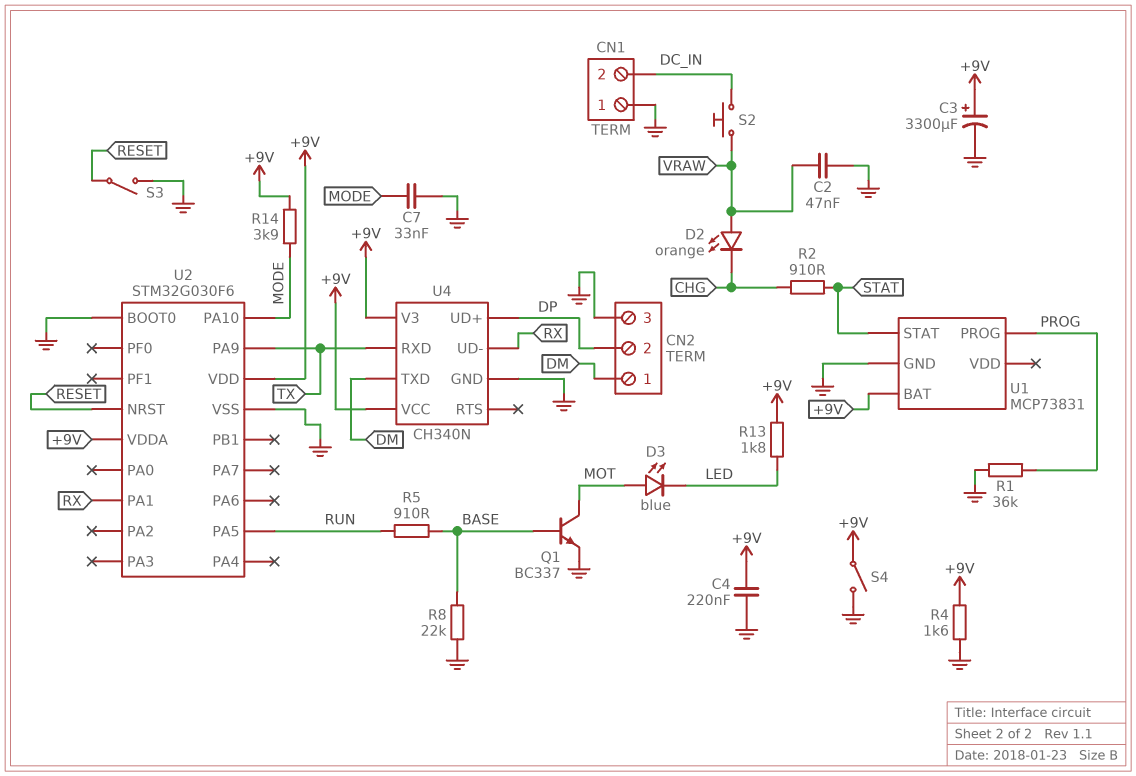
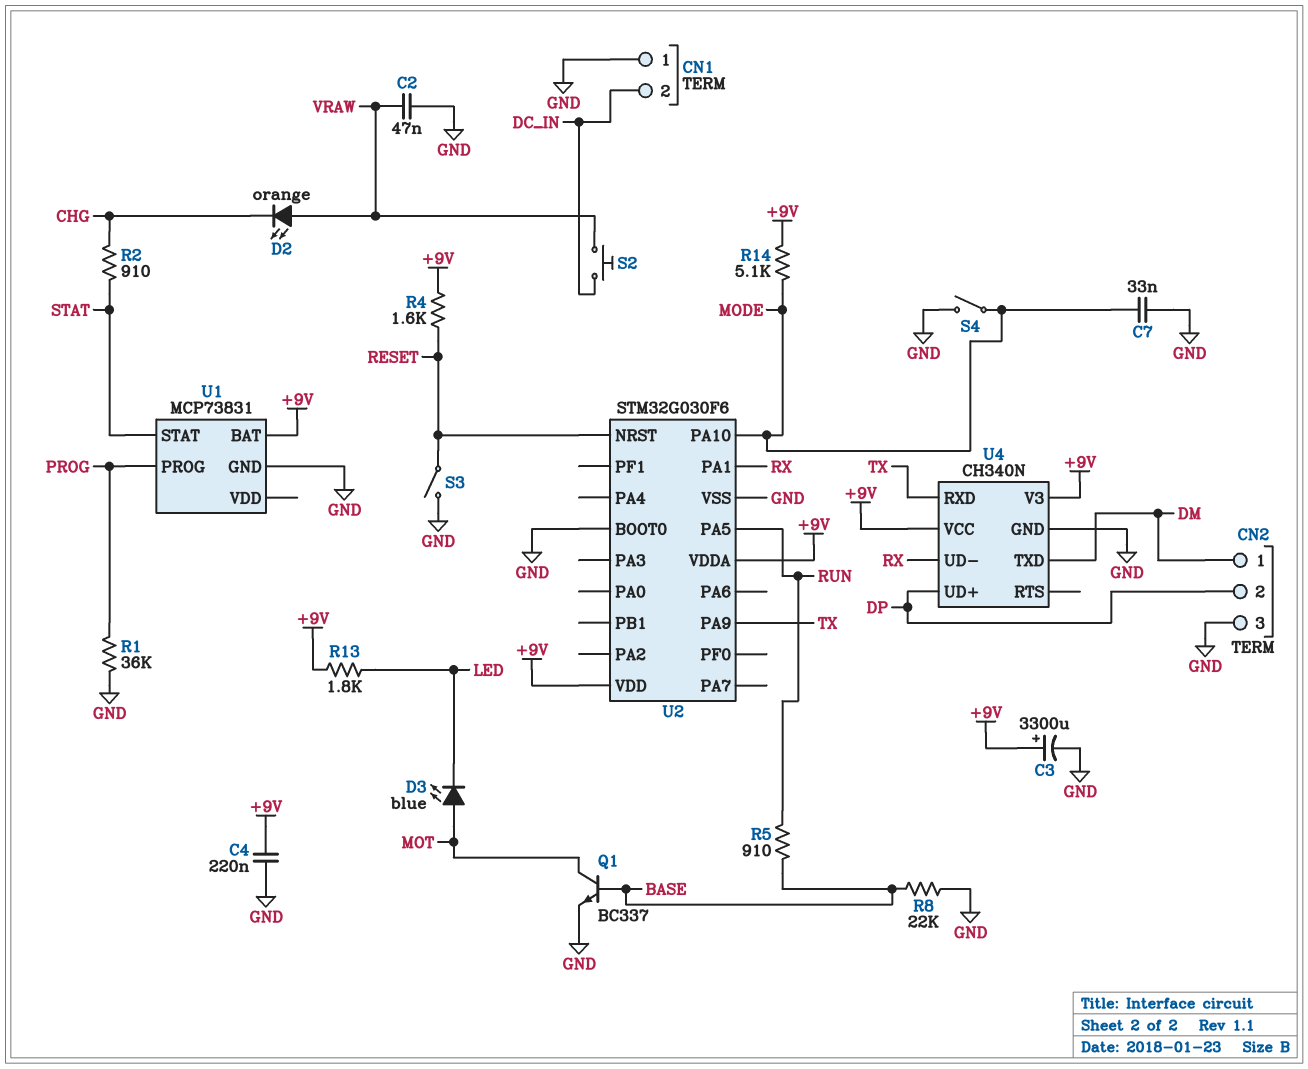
R4: 1.6k (+9V, GND) -> 1.6k (+9V, RESET)
R14: 3.9k (+9V, MODE) -> 5.1k (+9V, MODE)
S4: switch (+9V, GND) -> switch (GND, MODE)

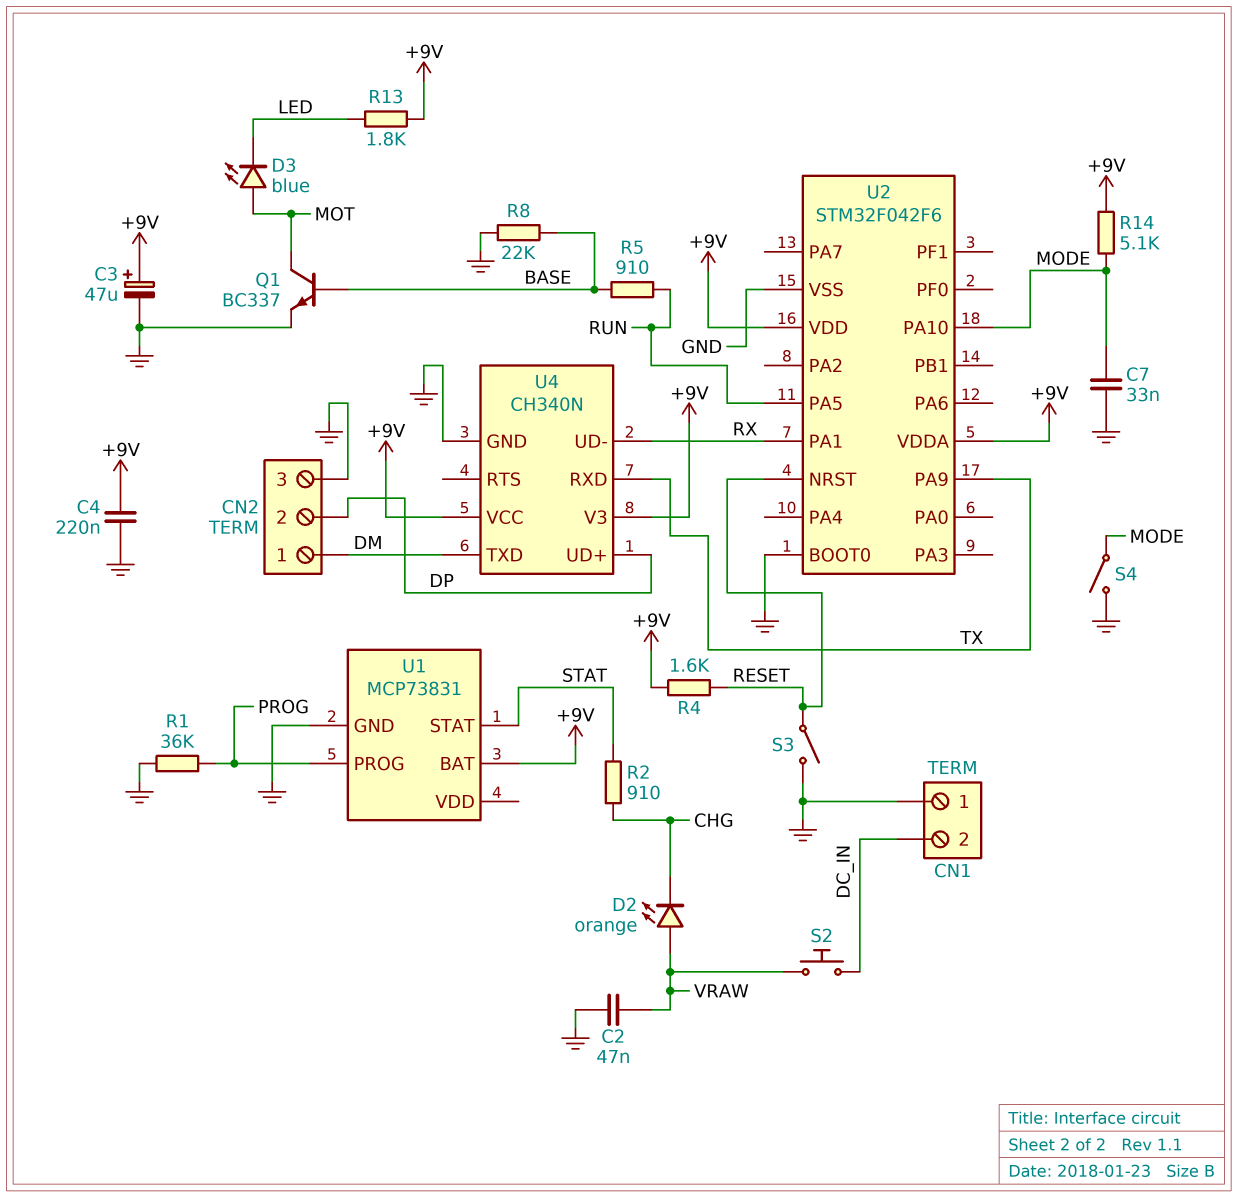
C3: 3300uF (plus +9V, minus GND) -> 47uF (plus +9V, minus GND)
U2: STM32G030F6 -> STM32F042F6

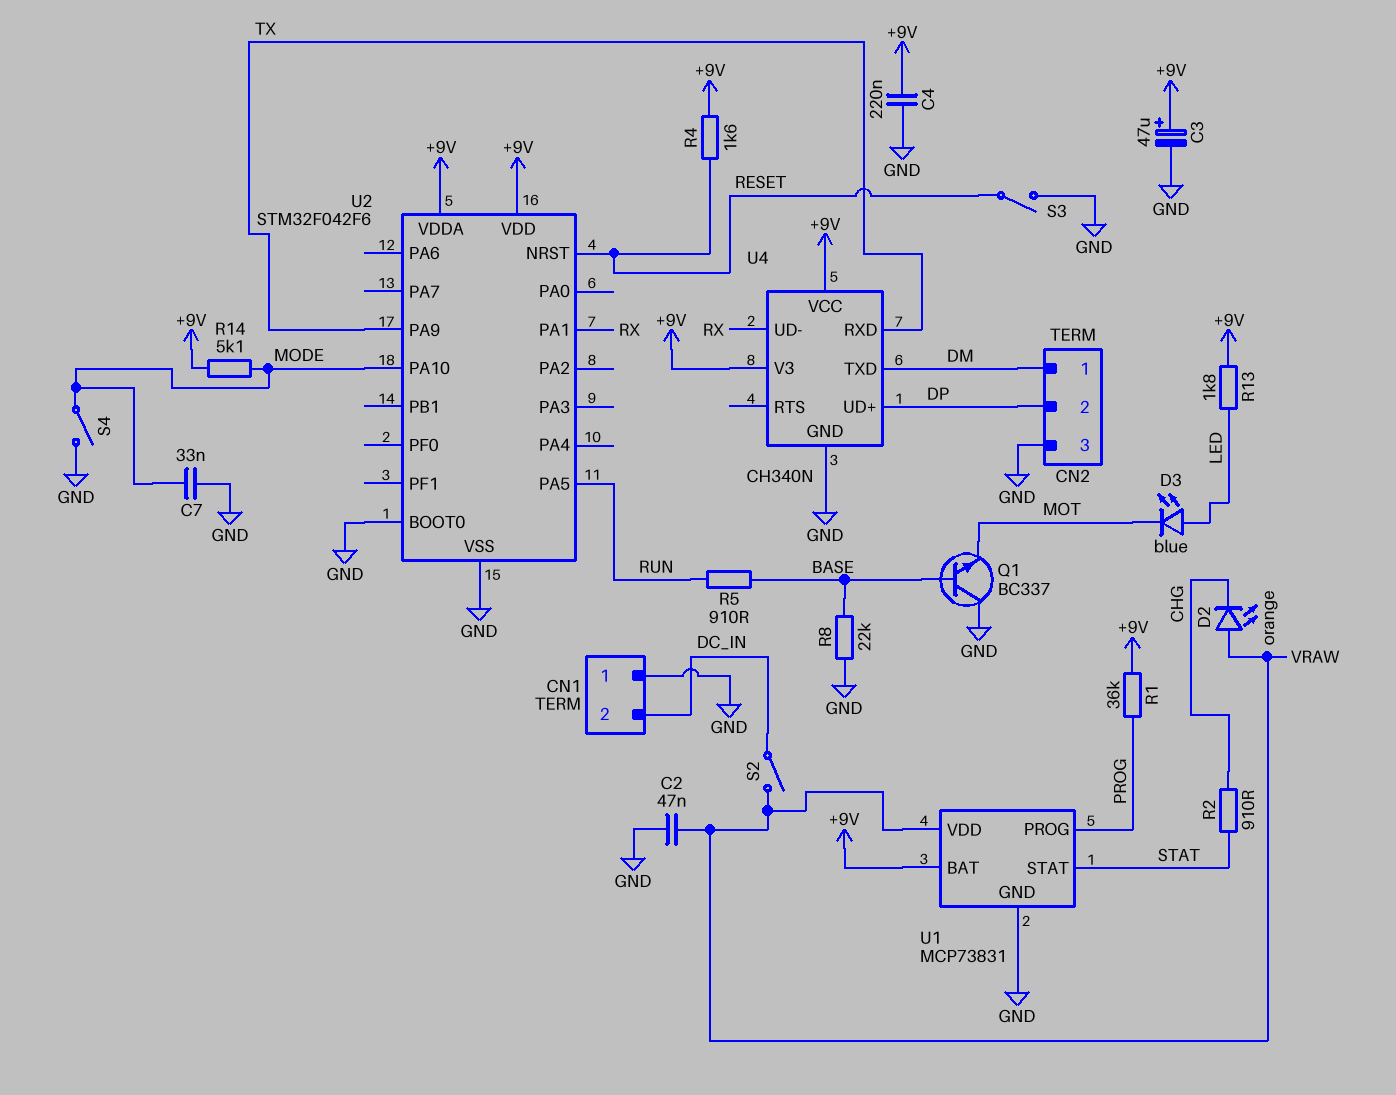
D3: LED blue (A MOT, K LED) -> LED blue (A LED, K MOT)
Q1: NPN BC337 (B BASE, C MOT, E GND) -> NPN BC337 (B BASE, C GND, E MOT)
R1: 36k (GND, PROG) -> 36k (+9V, PROG)
S2: button (DC_IN, VRAW) -> switch (DC_IN, VRAW)
U1 pin VDD: none -> VRAW

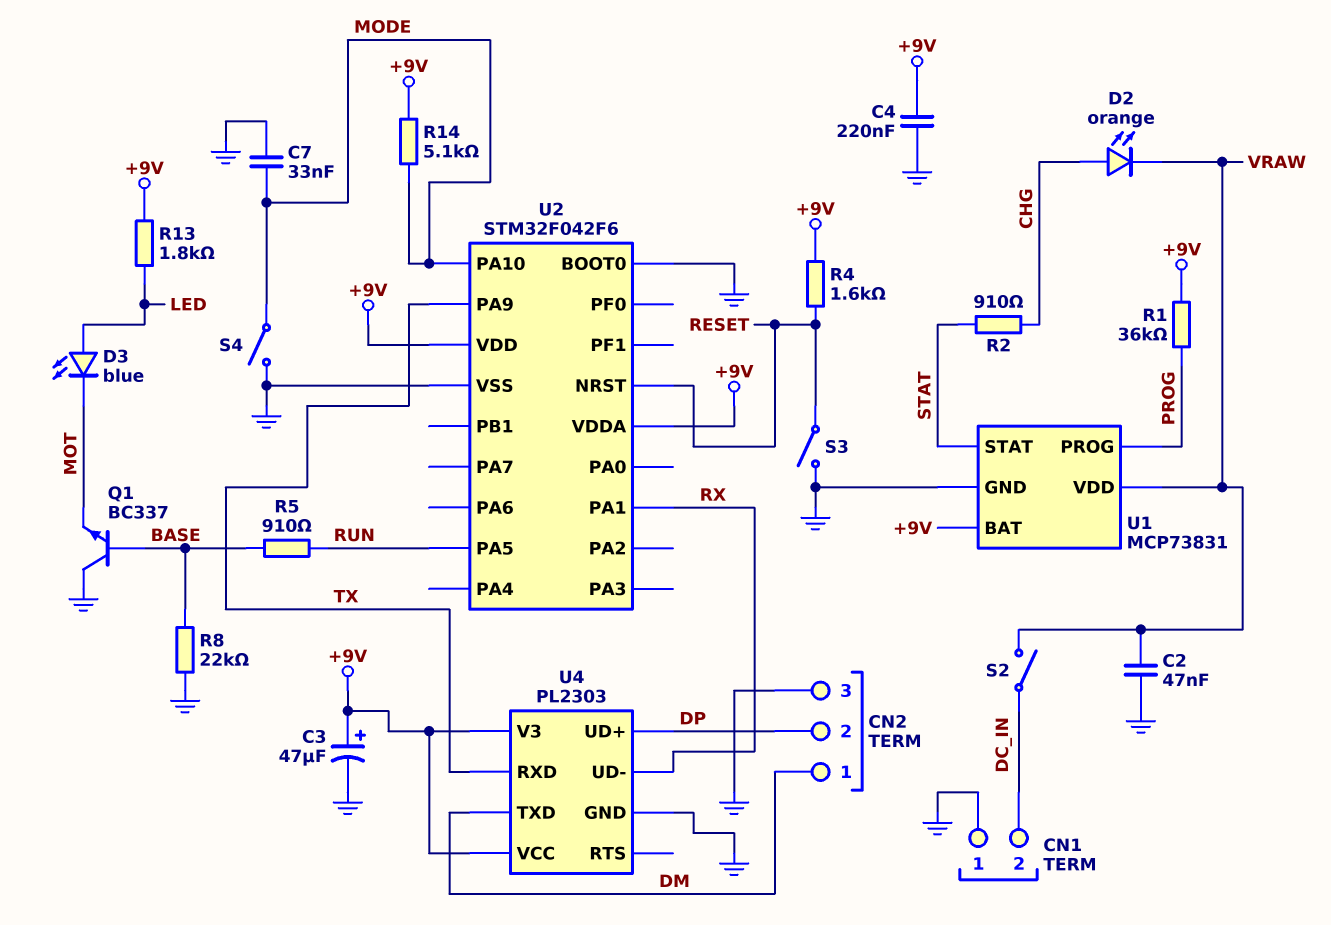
D2: LED orange (A VRAW, K CHG) -> LED orange (A CHG, K VRAW)
U4: CH340N -> PL2303

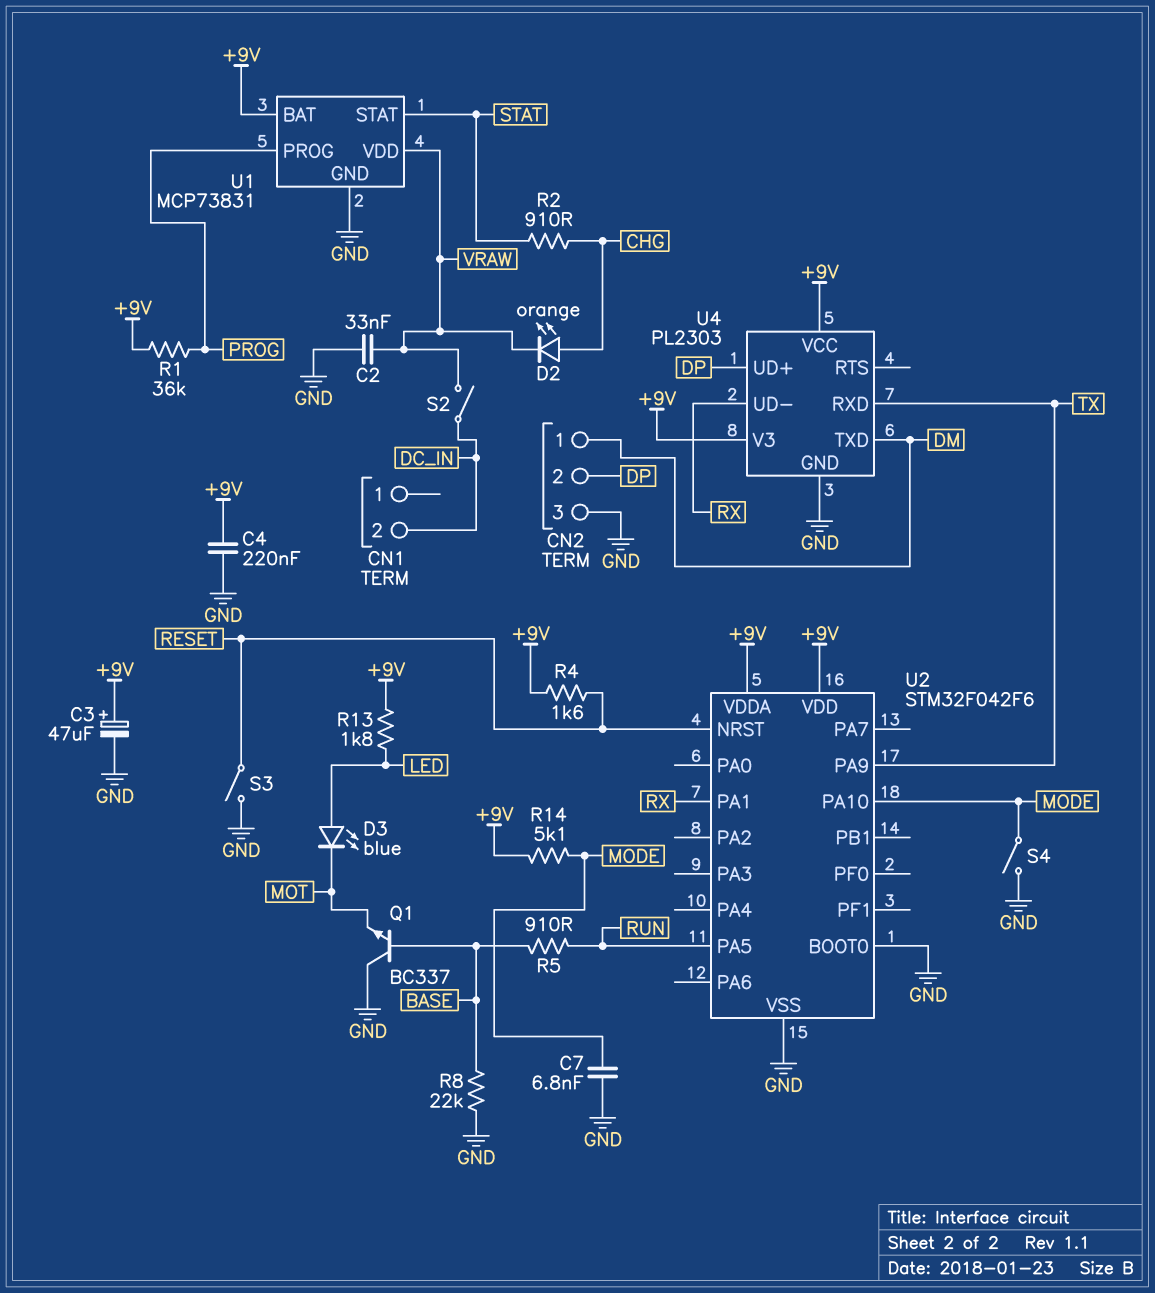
C2: 47nF (GND, VRAW) -> 33nF (GND, VRAW)
C7: 33nF (GND, MODE) -> 6.8nF (GND, MODE)
CN1 pin 1: GND -> none

